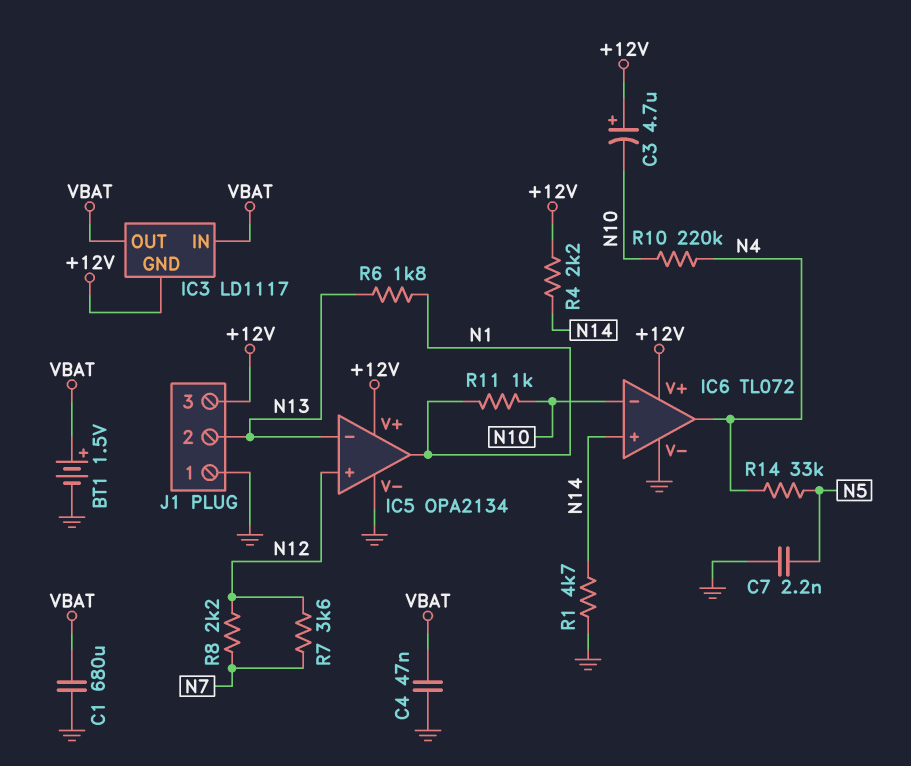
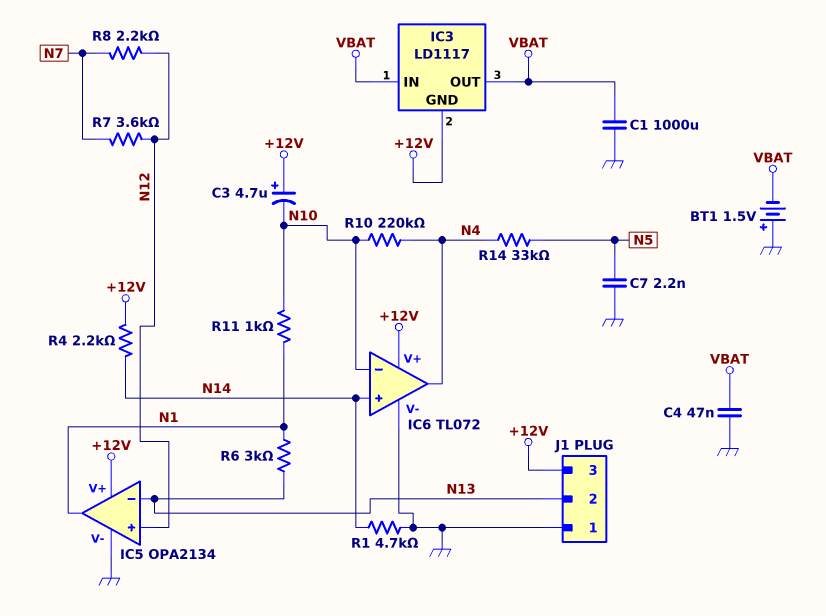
BT1: 1.5V (plus VBAT, minus GND) -> 1.5V (plus GND, minus VBAT)
C1: 680uF (GND, VBAT) -> 1000uF (GND, VBAT)
R6: 1.8k (N1, N13) -> 3k (N1, N13)

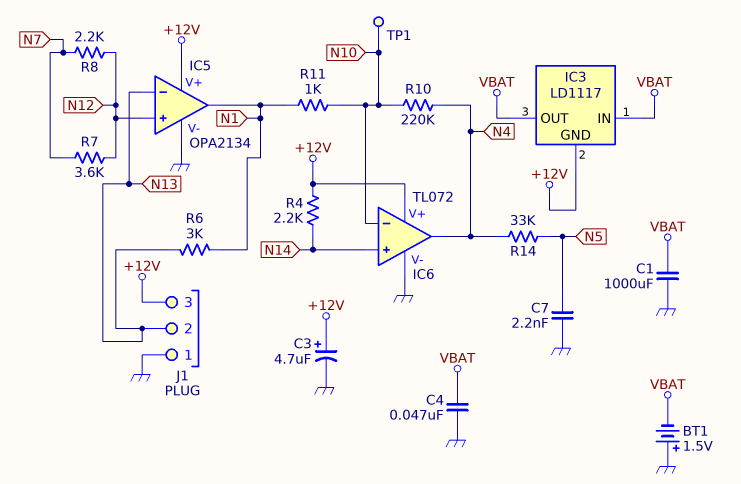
C3: 4.7uF (plus +12V, minus N10) -> 4.7uF (plus +12V, minus GND)
R1: 4.7k (GND, N14) -> none
TP1: none -> test point (N10)

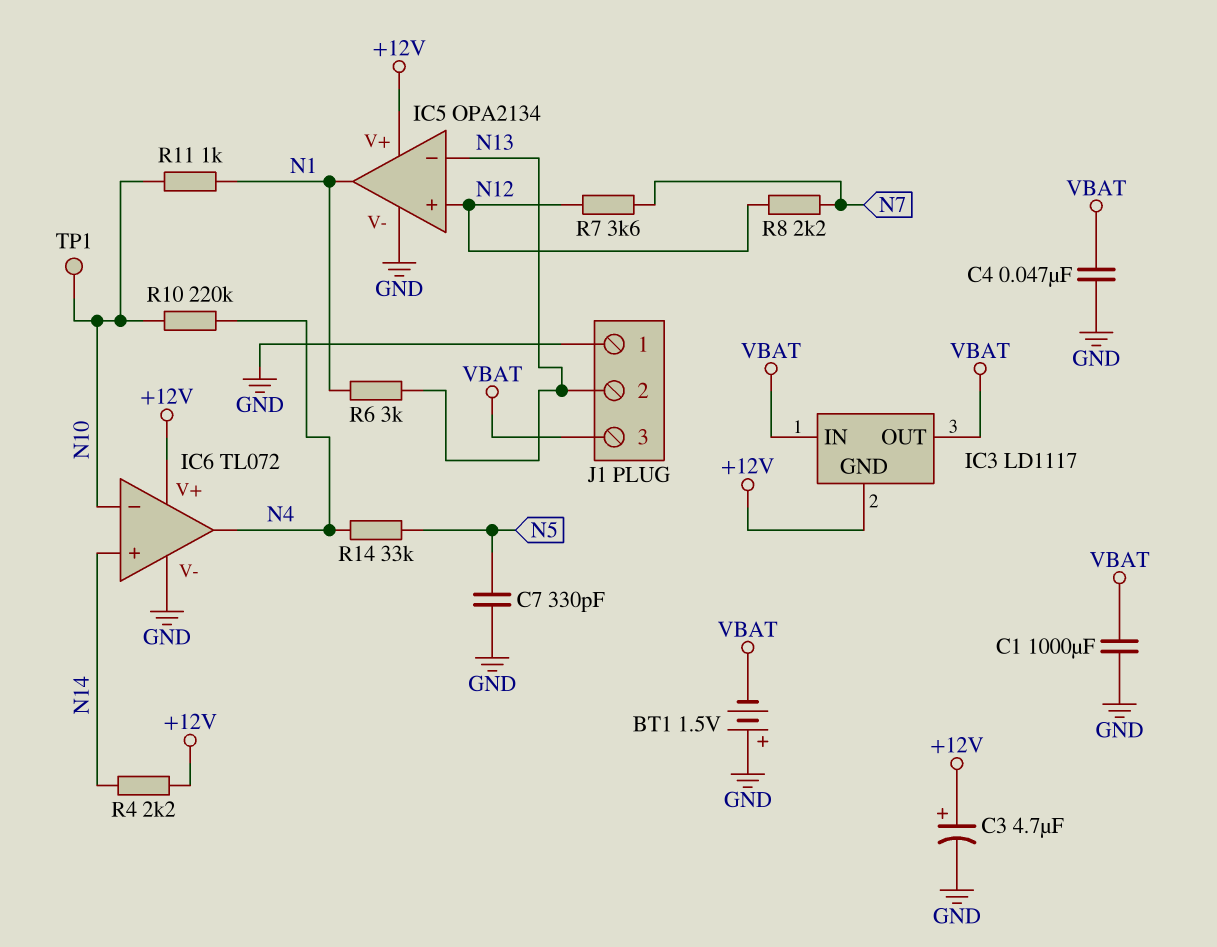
C7: 2.2nF (GND, N5) -> 330pF (GND, N5)
J1 pin 3: +12V -> VBAT

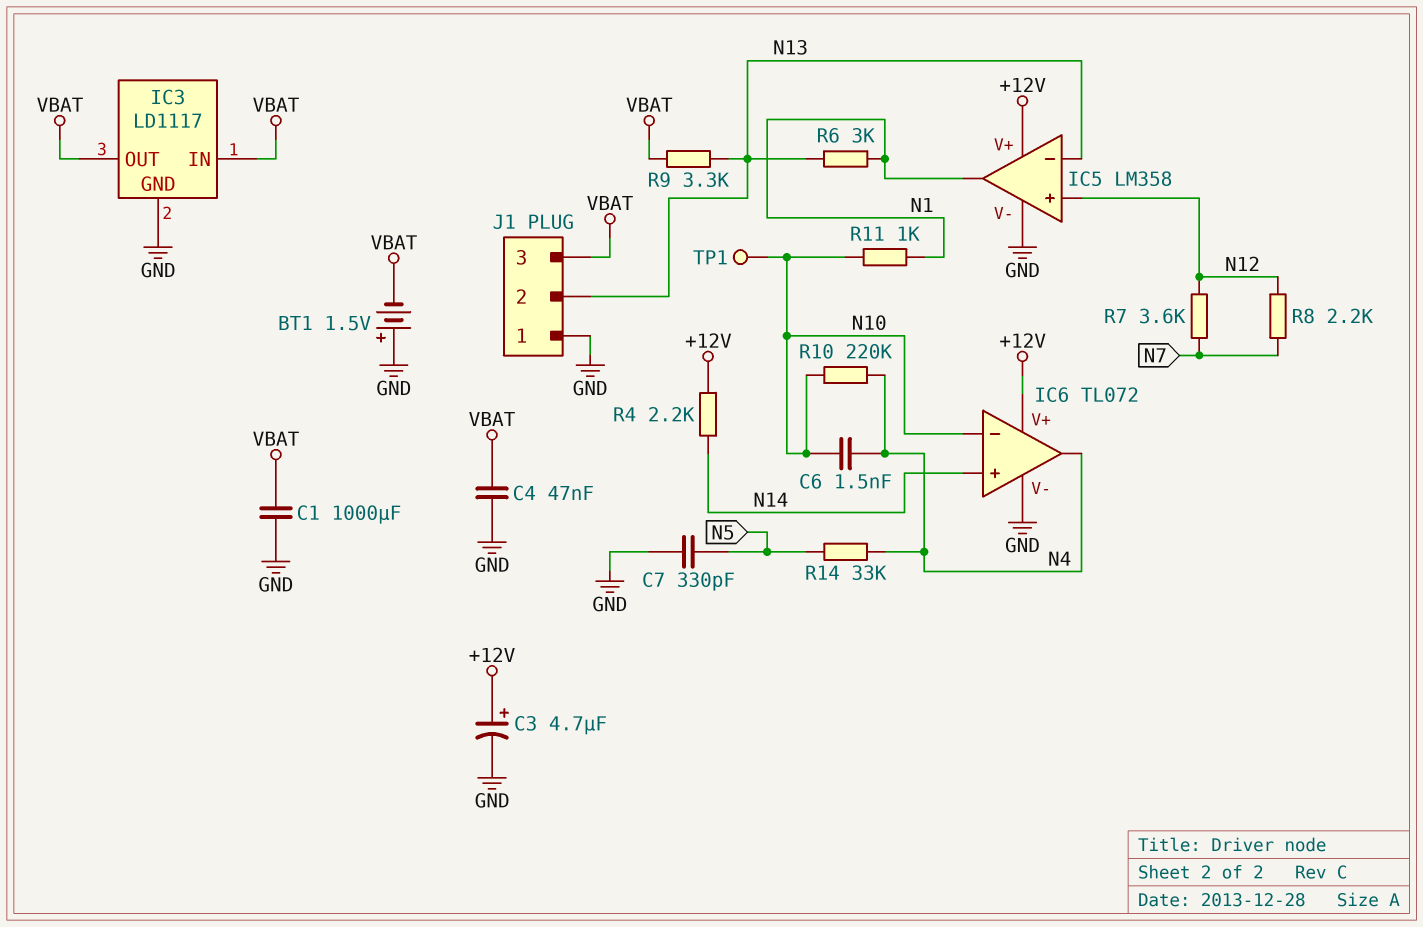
C6: none -> 1.5nF (N4, N10)
IC3 pin GND: +12V -> GND
IC5: OPA2134 -> LM358
R9: none -> 3.3k (N13, VBAT)

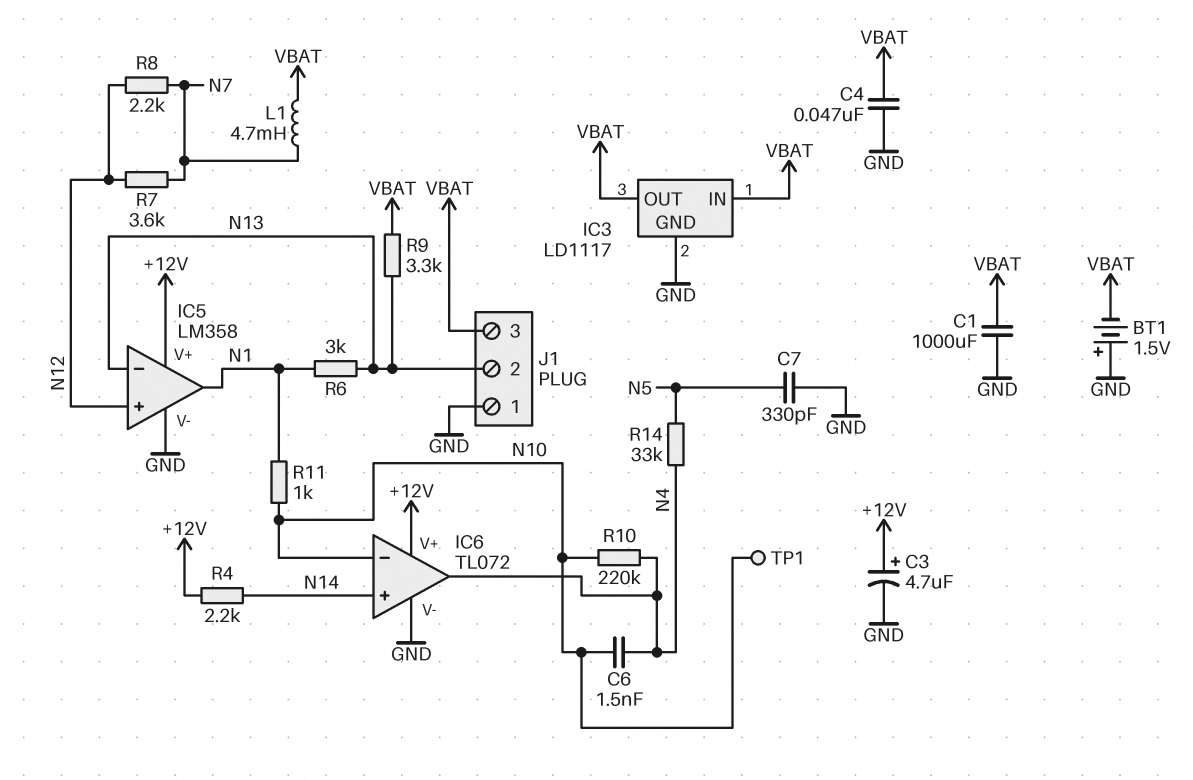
L1: none -> 4.7mH (N7, VBAT)

